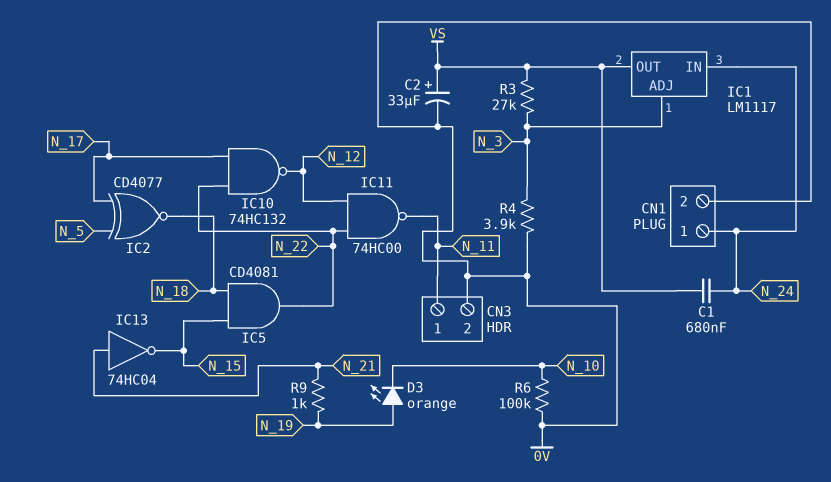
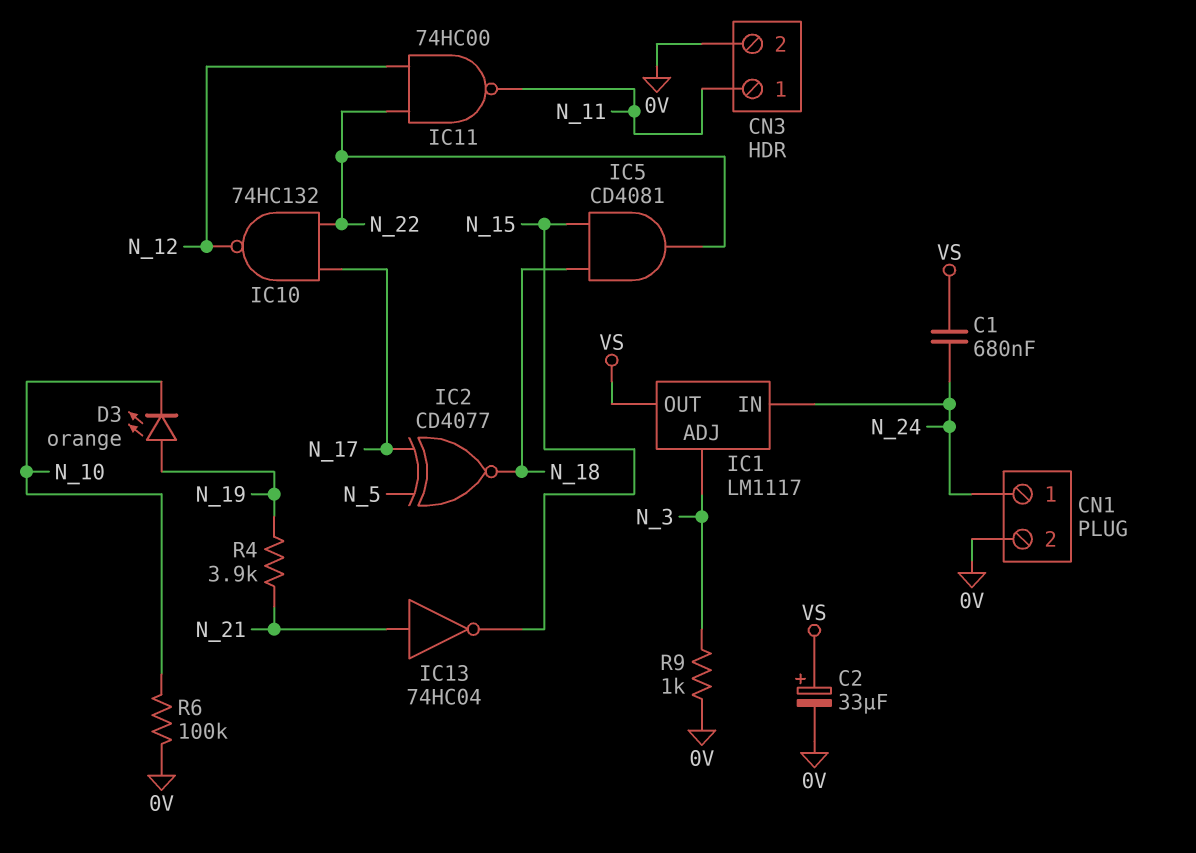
R3: 27k (N_3, VS) -> none
R4: 3.9k (0V, N_3) -> 3.9k (N_19, N_21)
R9: 1k (N_19, N_21) -> 1k (0V, N_3)

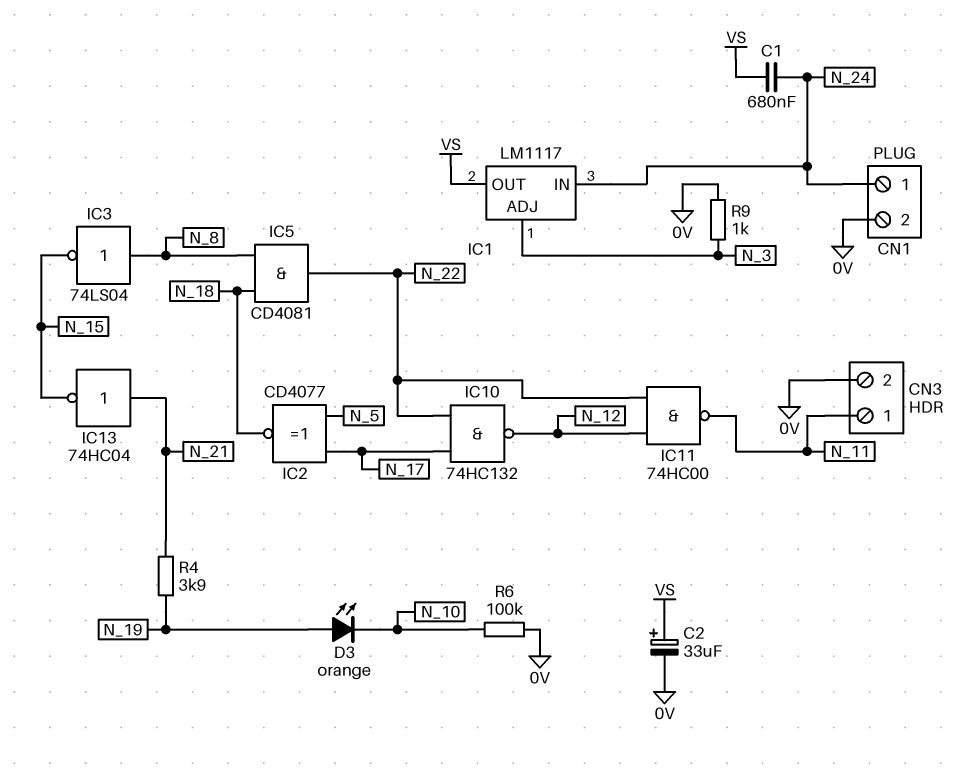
IC3: none -> NOT 74LS04 (in N_8, out N_15)
IC5: AND CD4081 (in N_15, in N_18, out N_22) -> AND CD4081 (in N_8, in N_18, out N_22)

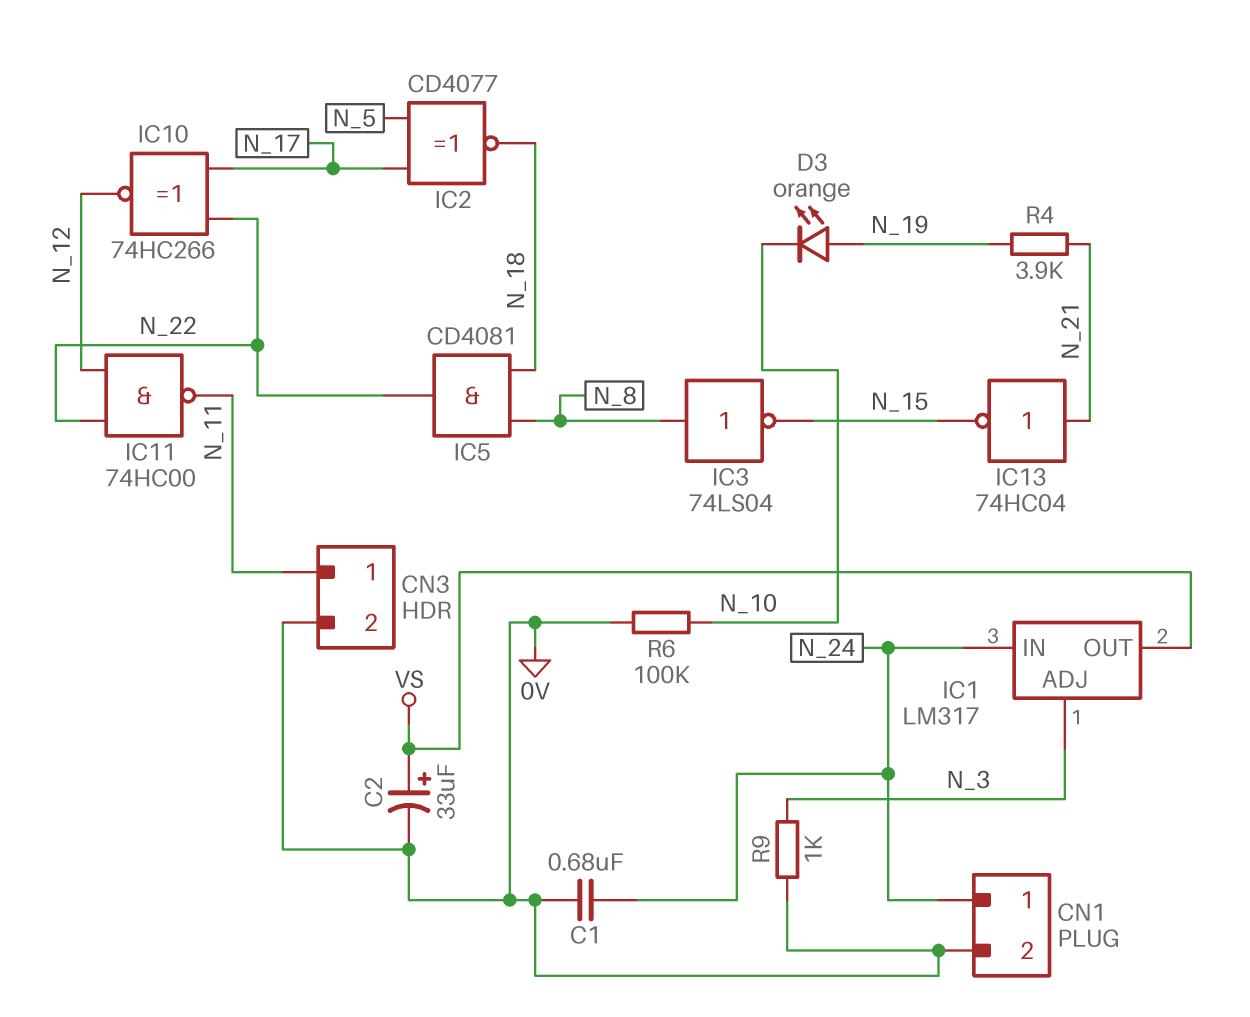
C1: 680nF (N_24, VS) -> 680nF (0V, N_24)
IC1: LM1117 -> LM317
IC10: NAND 74HC132 (in N_17, in N_22, out N_12) -> XNOR 74HC266 (in N_17, in N_22, out N_12)

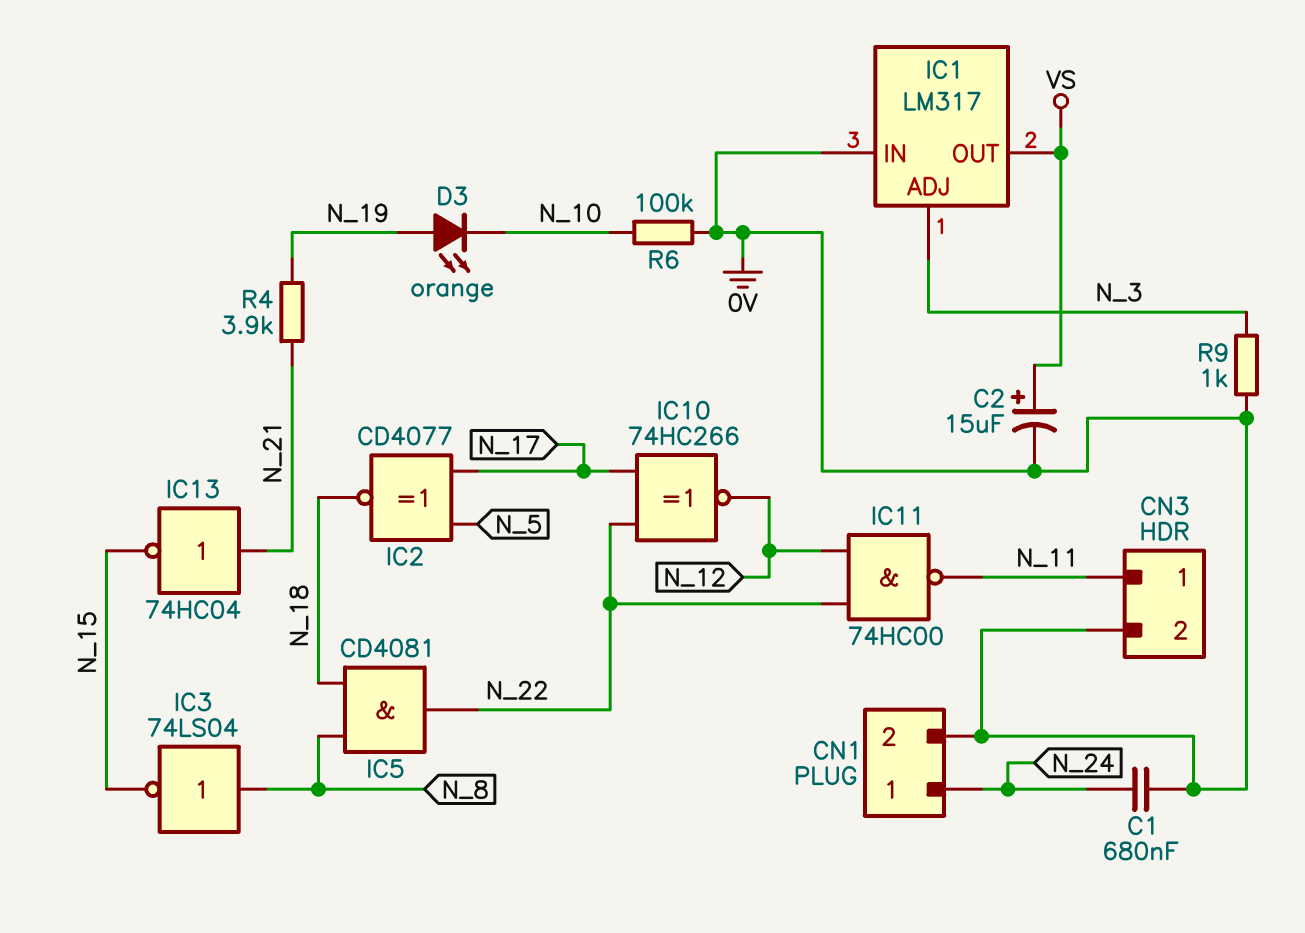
C2: 33uF (plus VS, minus 0V) -> 15uF (plus VS, minus 0V)
IC1 pin IN: N_24 -> 0V

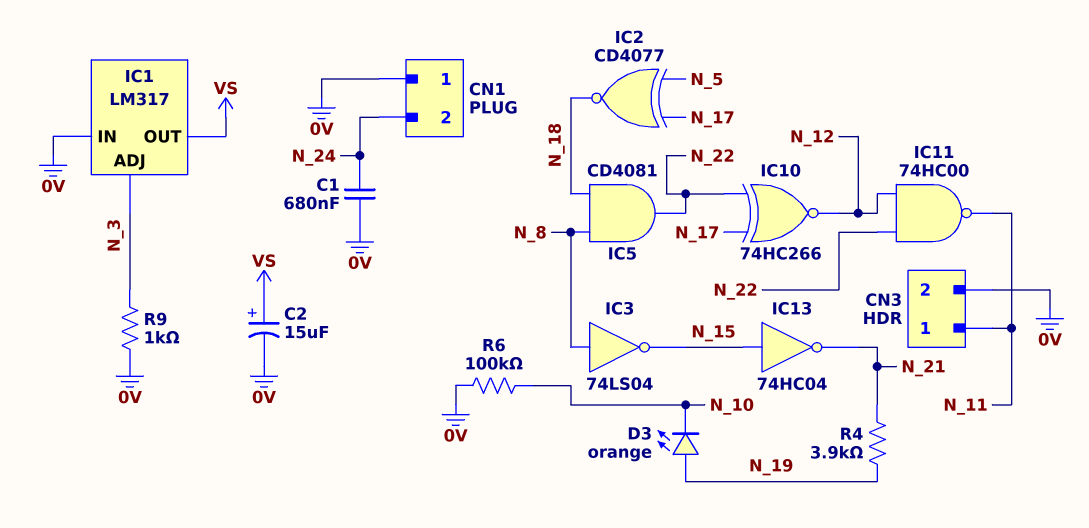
CN1 pin 1: N_24 -> 0V
CN1 pin 2: 0V -> N_24
IC13: NOT 74HC04 (in N_21, out N_15) -> NOT 74HC04 (in N_15, out N_21)

